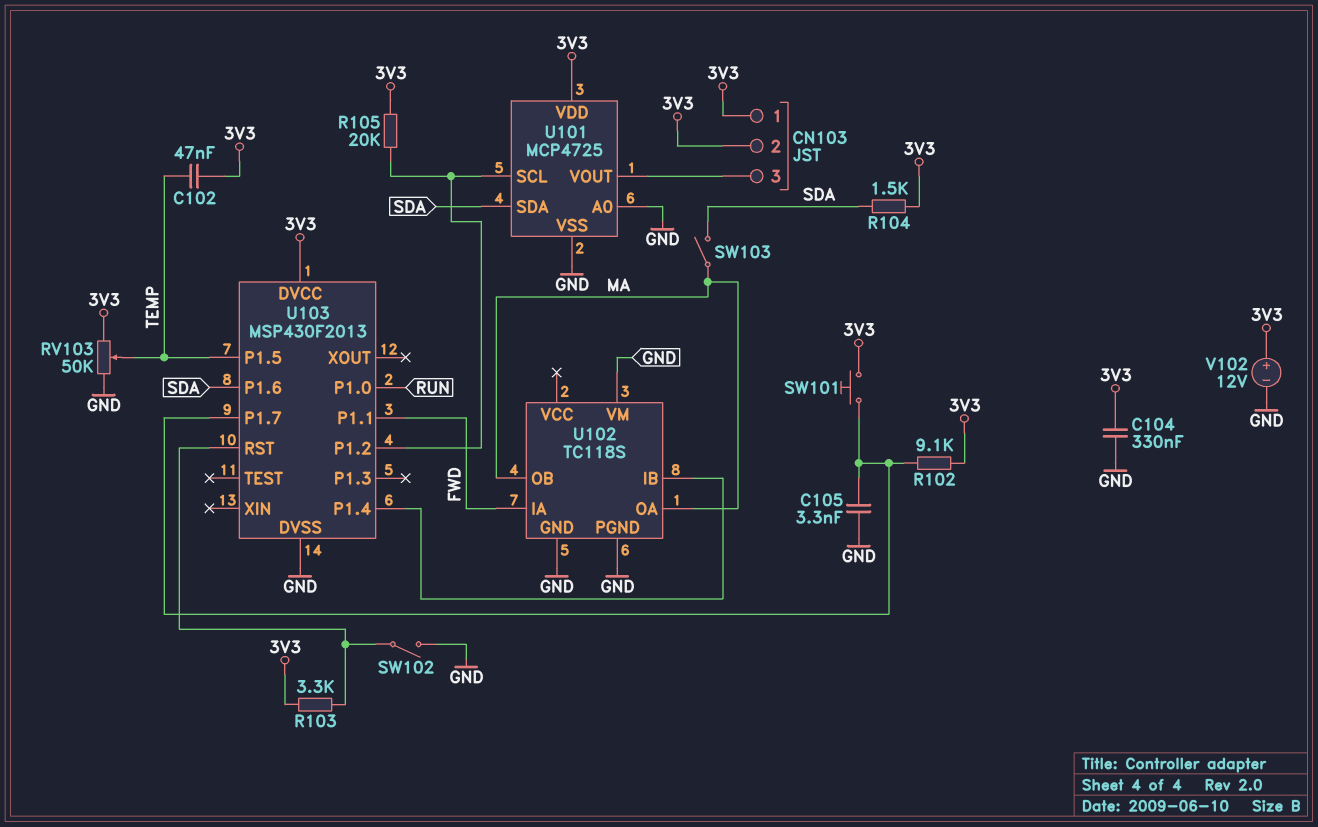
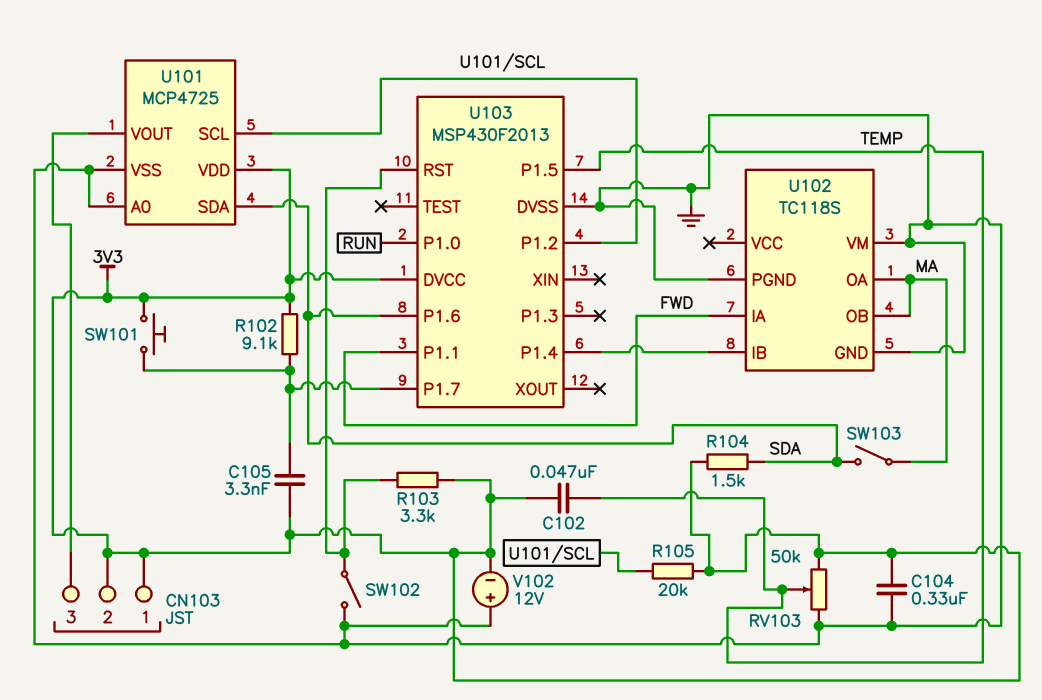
C105: 3.3nF (GND, U103/P1.7) -> 3.3nF (3V3, U103/P1.7)
V102: 12V (plus 3V3, minus GND) -> 12V (plus GND, minus 3V3)

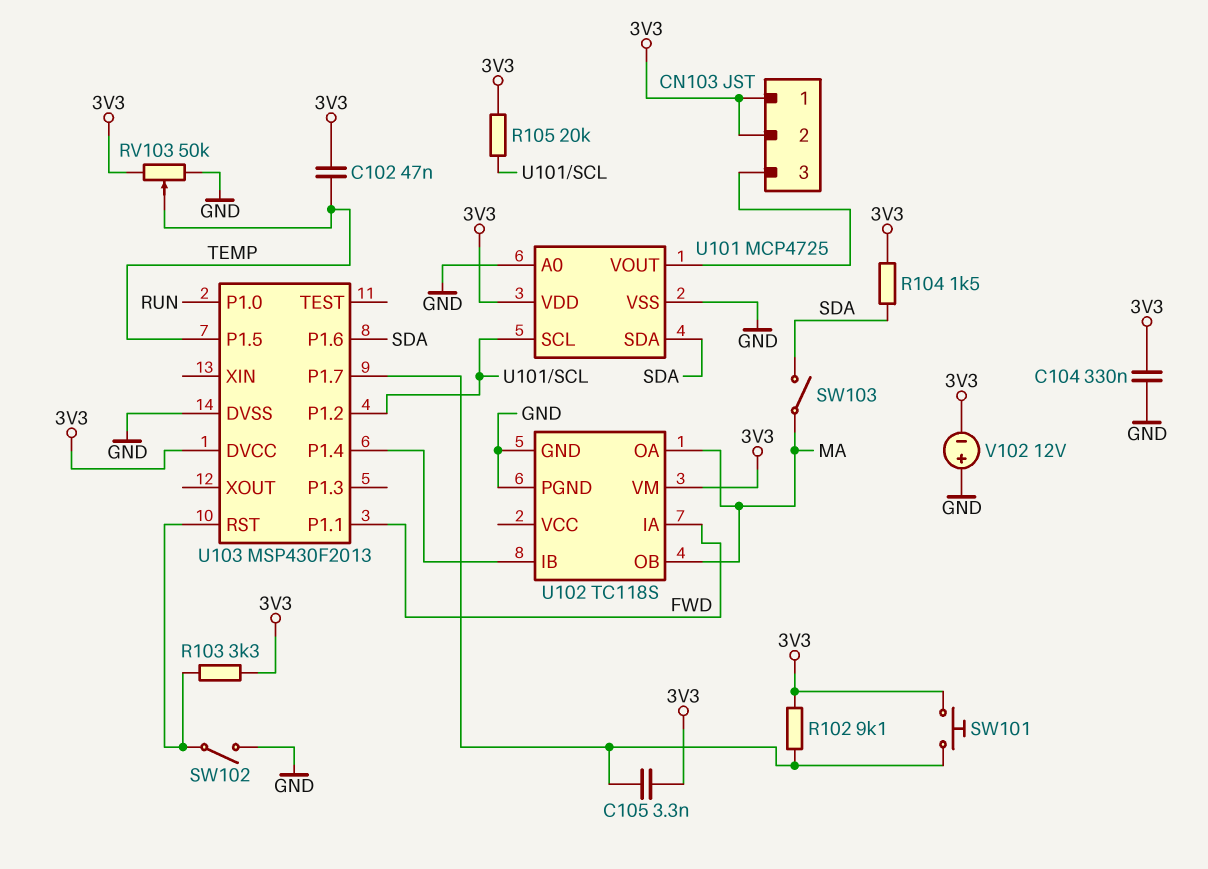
U102 pin VM: GND -> 3V3

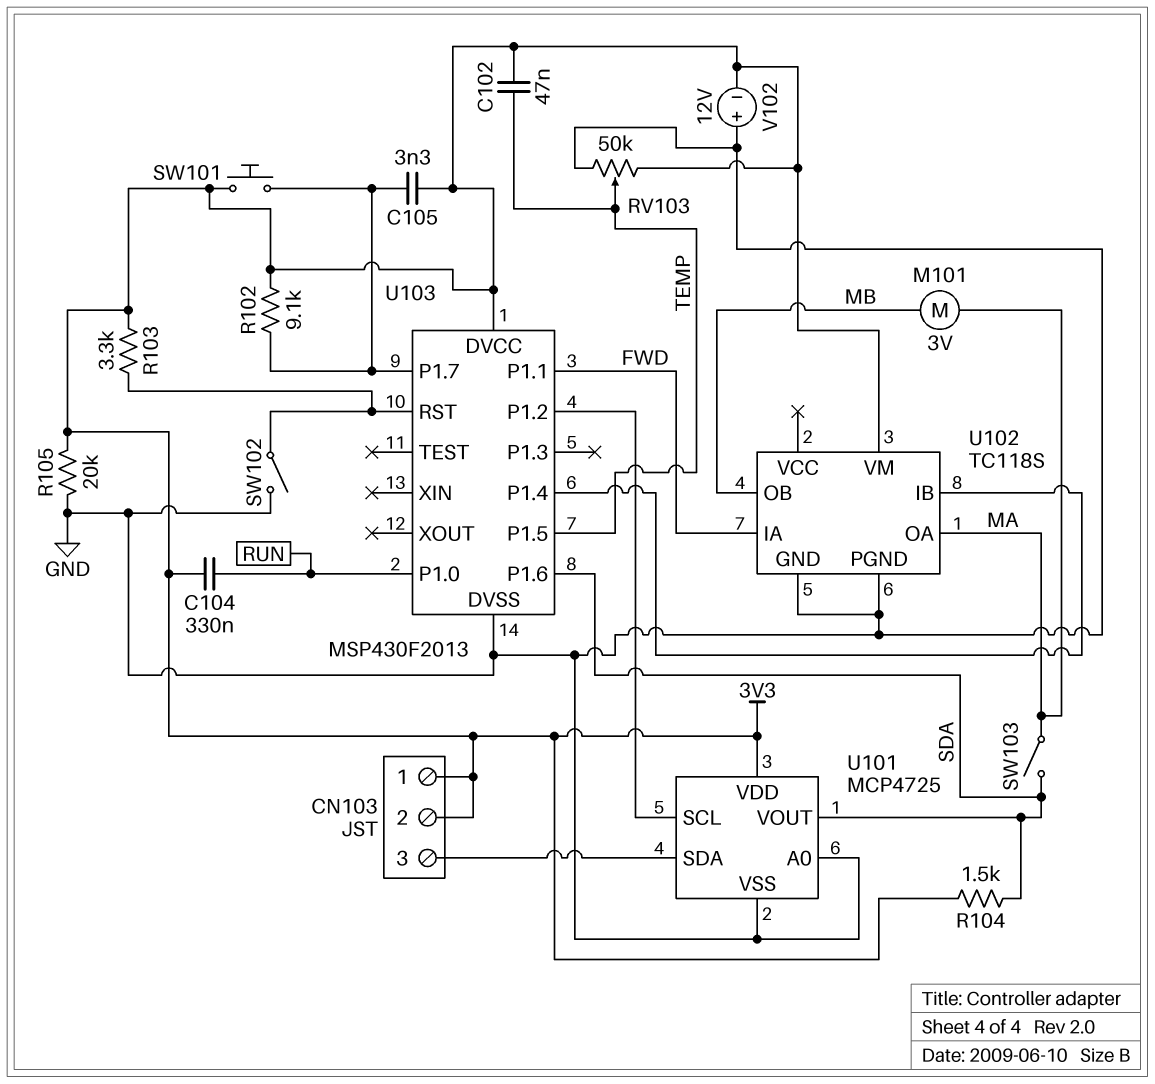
C104: 330nF (3V3, GND) -> 330nF (3V3, RUN)
M101: none -> motor 3V (MA, MB)
R105: 20k (3V3, U101/SCL) -> 20k (3V3, GND)
U101 pin SDA: SDA -> CN103/3
U101 pin VOUT: CN103/3 -> SDA
U102 pin OB: MA -> MB

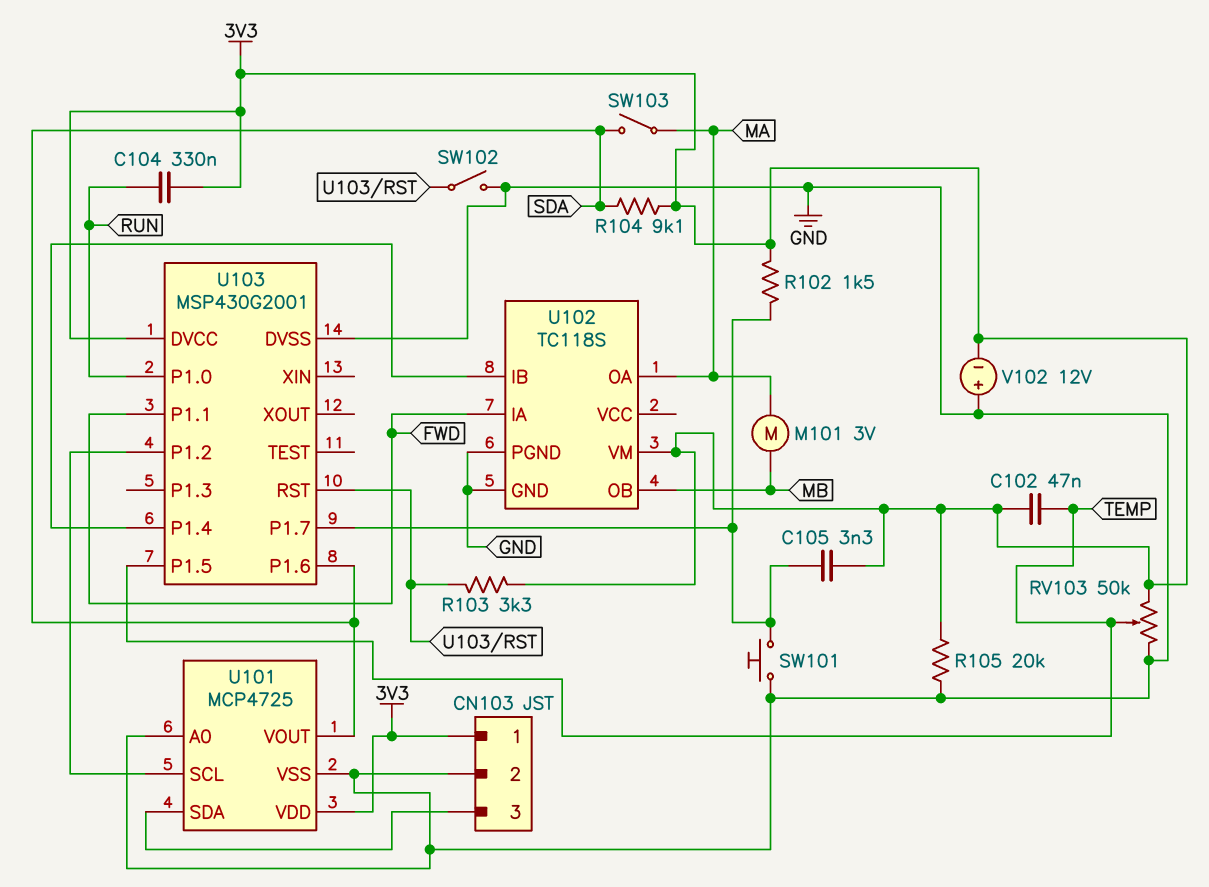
CN103 pin 2: 3V3 -> GND
R102: 9.1k (3V3, U103/P1.7) -> 1.5k (3V3, U103/P1.7)
R104: 1.5k (3V3, SDA) -> 9.1k (3V3, SDA)
SW101: button (3V3, U103/P1.7) -> button (GND, U103/P1.7)
U103: MSP430F2013 -> MSP430G2001

